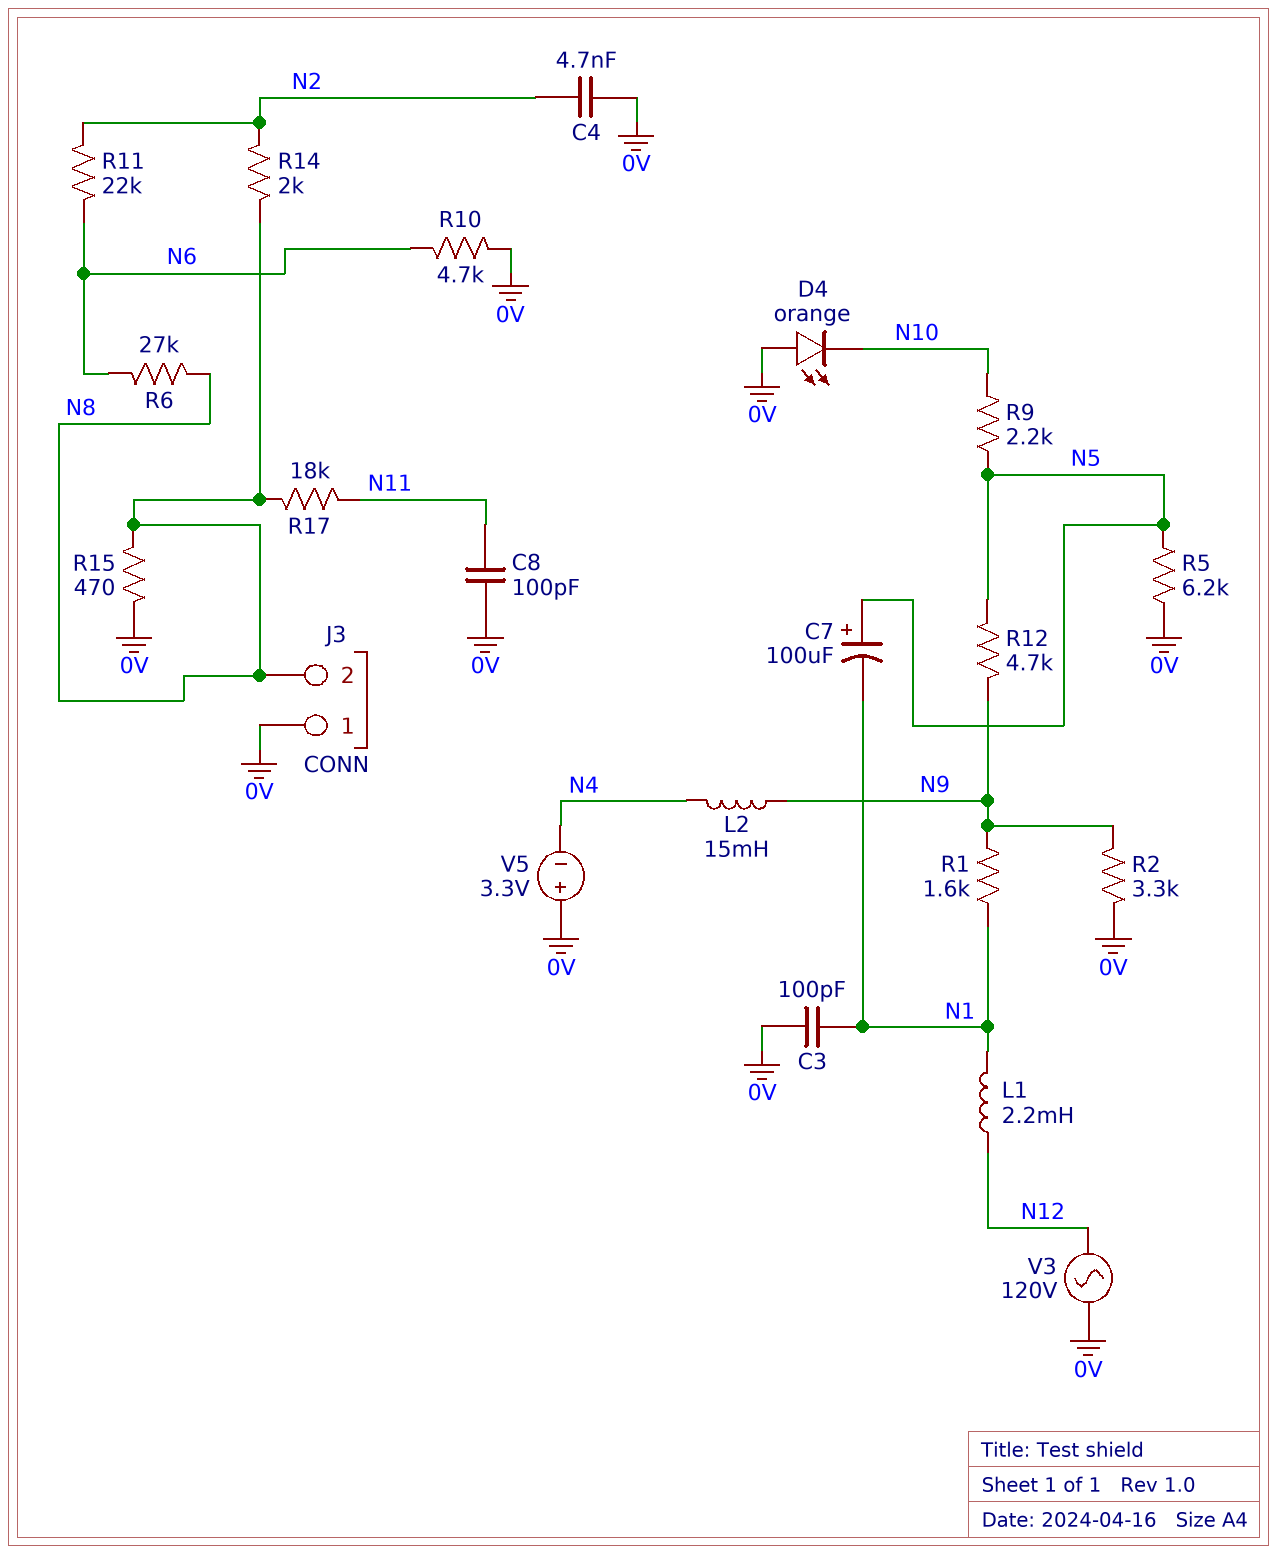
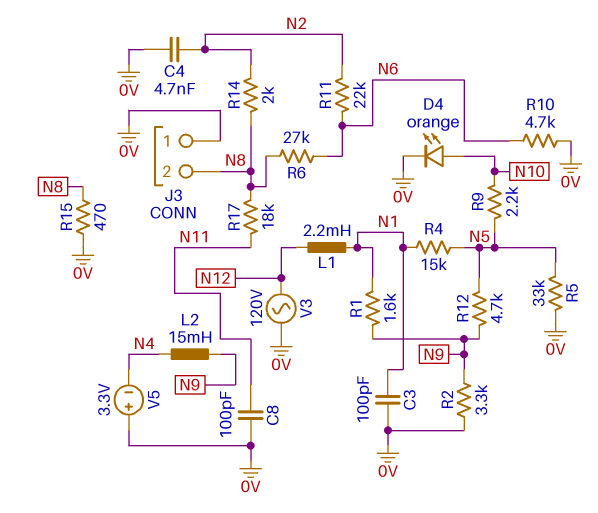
C7: 100uF (plus N5, minus N1) -> none
D4: LED orange (A 0V, K N10) -> LED orange (A N10, K 0V)
R4: none -> 15k (N1, N5)
R5: 6.2k (0V, N5) -> 33k (0V, N5)

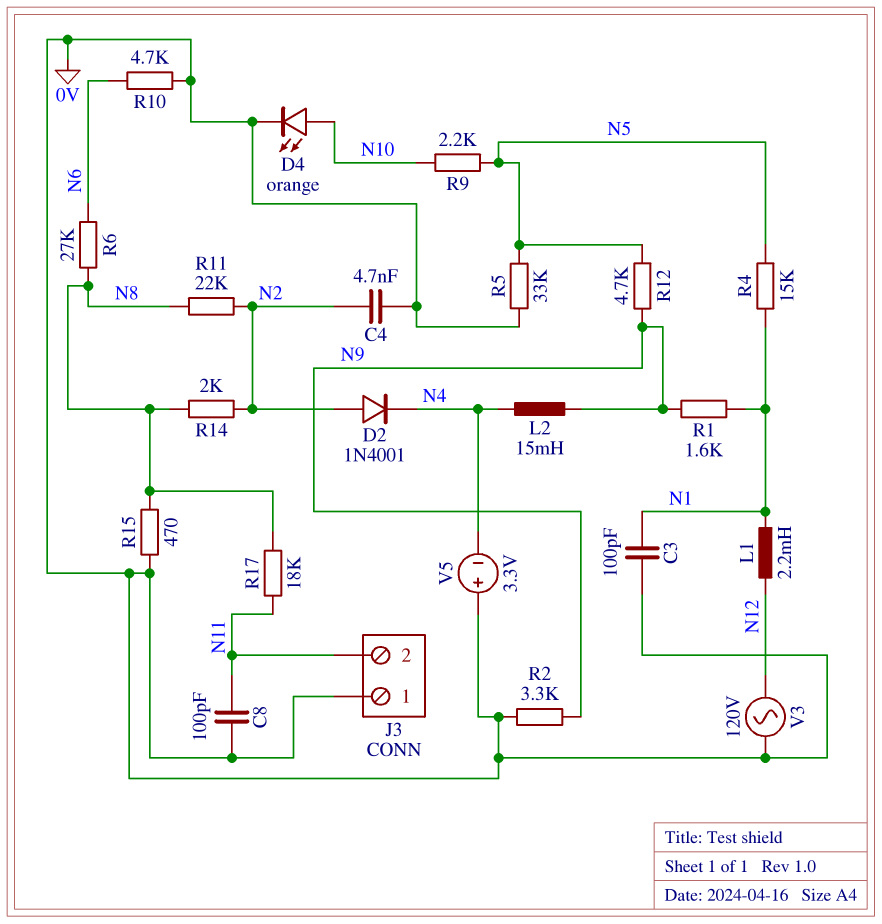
D2: none -> diode 1N4001 (A N2, K N4)
J3 pin 2: N8 -> N11
R11: 22k (N2, N6) -> 22k (N2, N8)

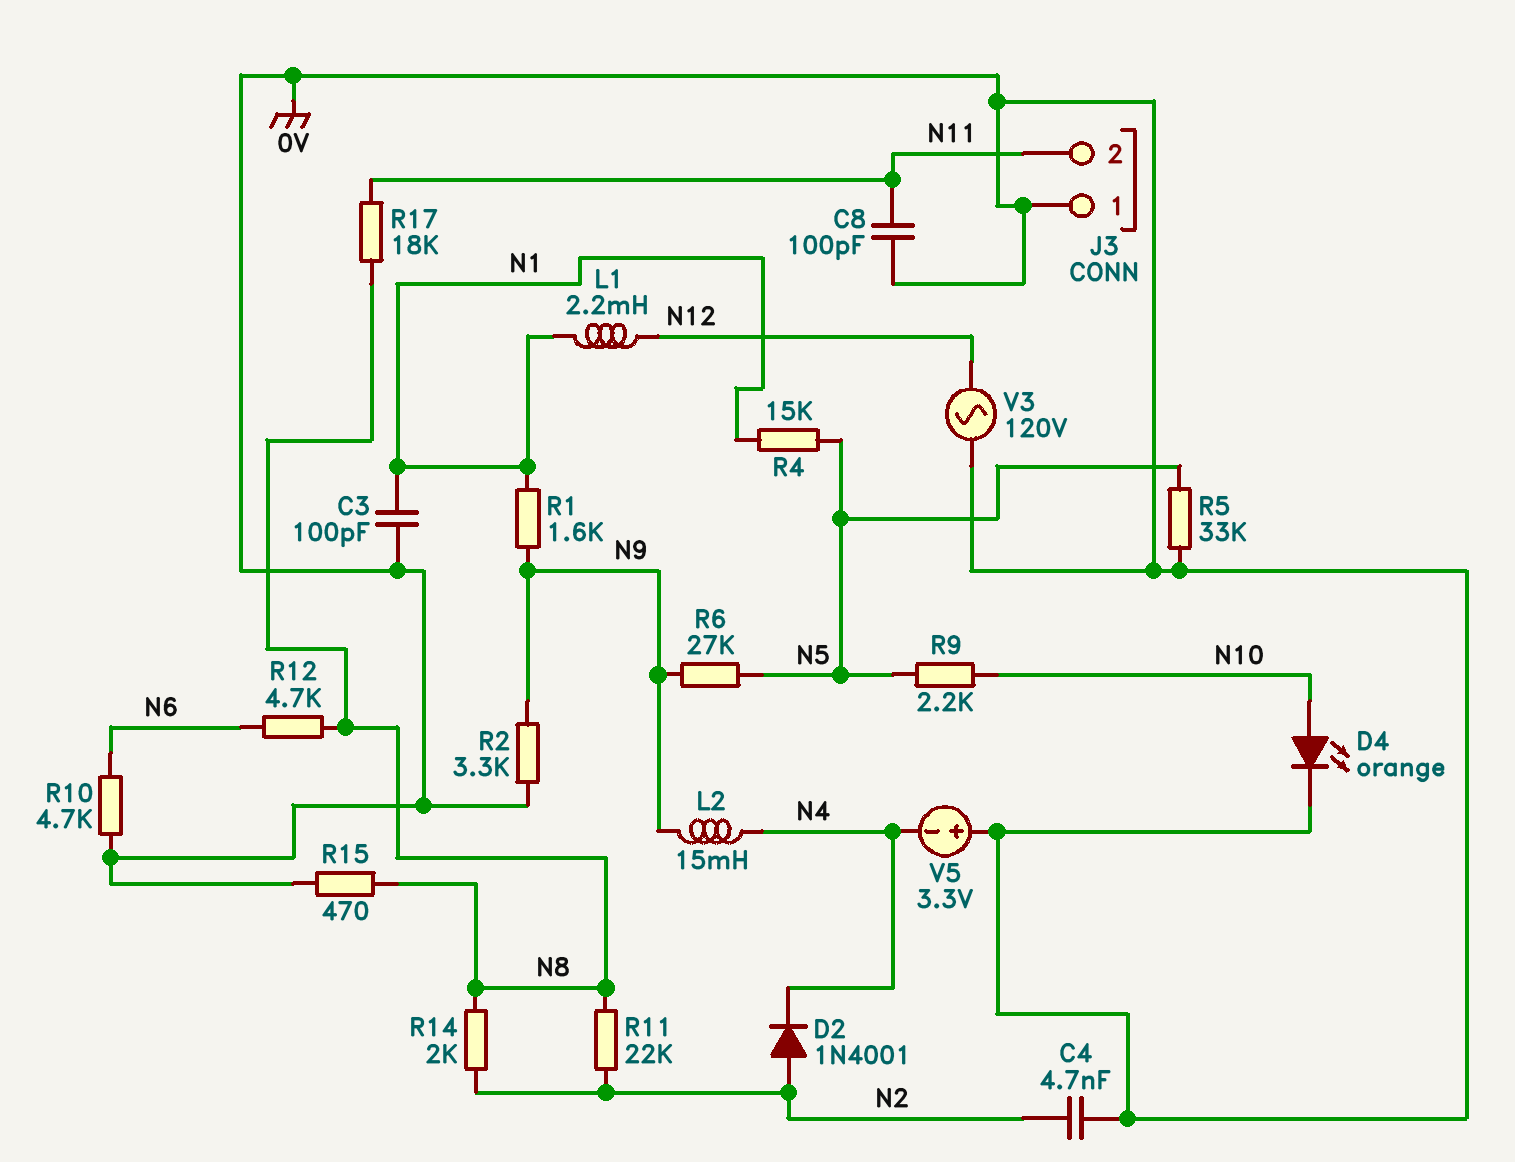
R6: 27k (N6, N8) -> 27k (N5, N9)
R12: 4.7k (N5, N9) -> 4.7k (N6, N8)

